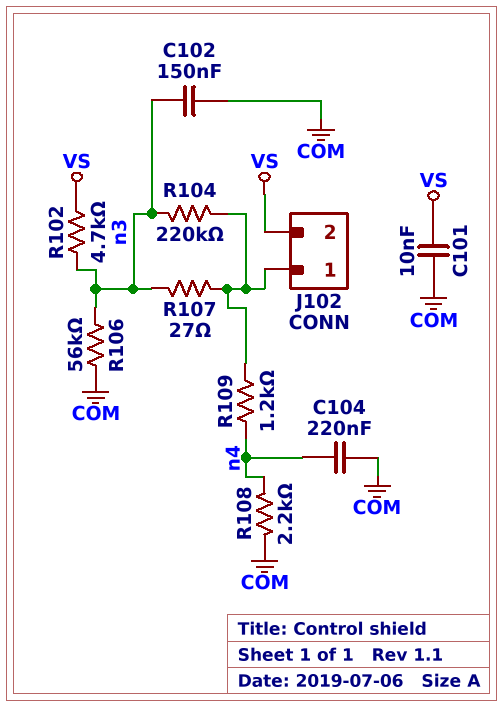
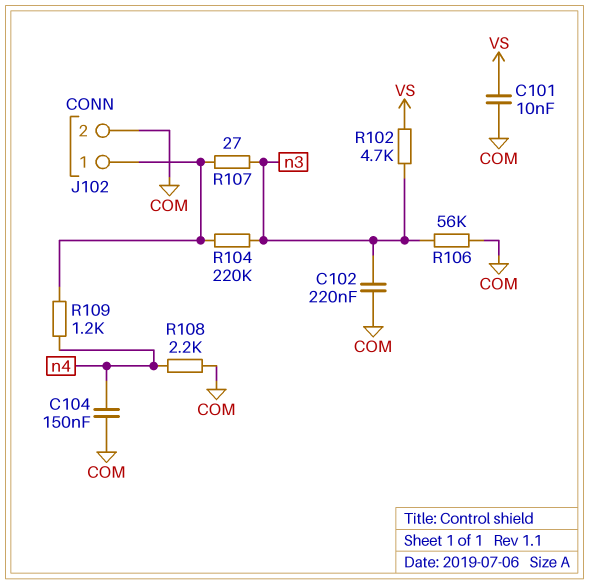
C102: 150nF (COM, n3) -> 220nF (COM, n3)
C104: 220nF (COM, n4) -> 150nF (COM, n4)
J102 pin 2: VS -> COM

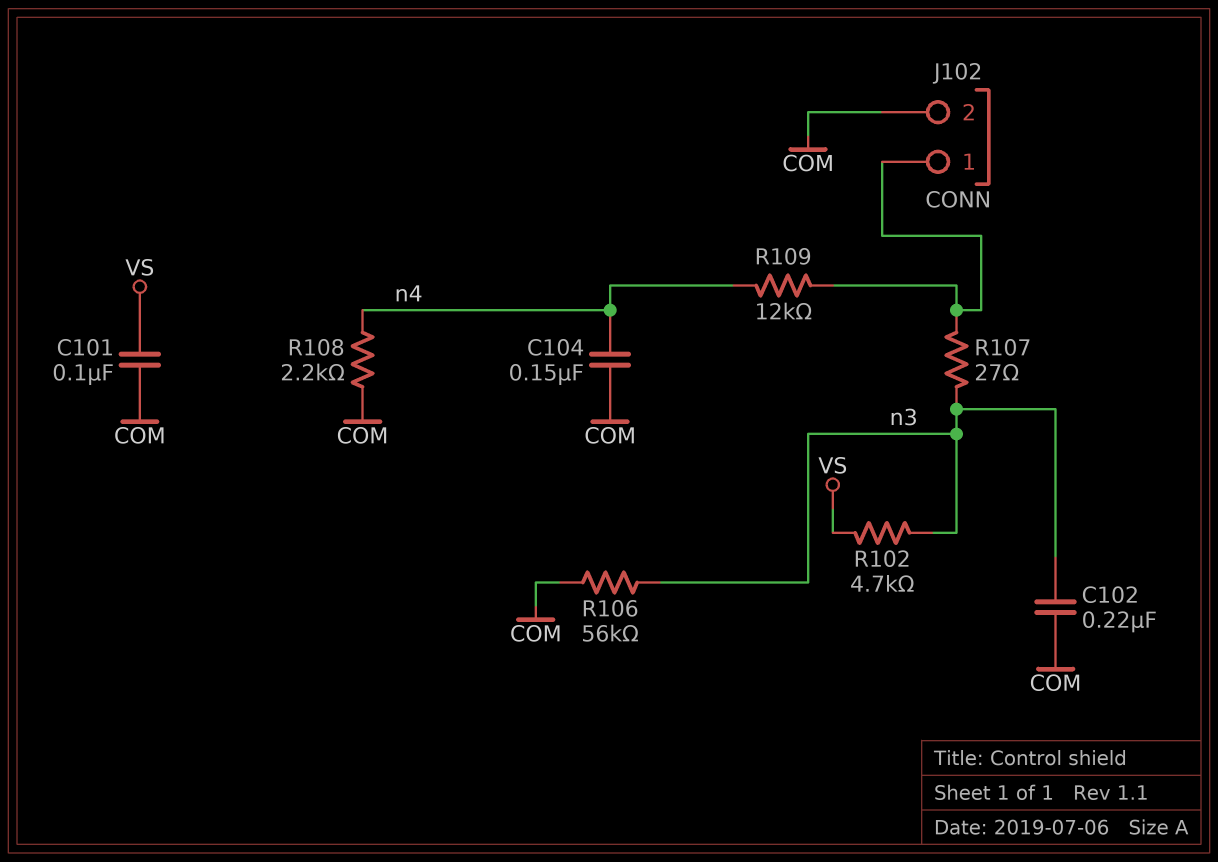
C101: 10nF (COM, VS) -> 100nF (COM, VS)
R104: 220k (J102/1, n3) -> none
R109: 1.2k (J102/1, n4) -> 12k (J102/1, n4)

